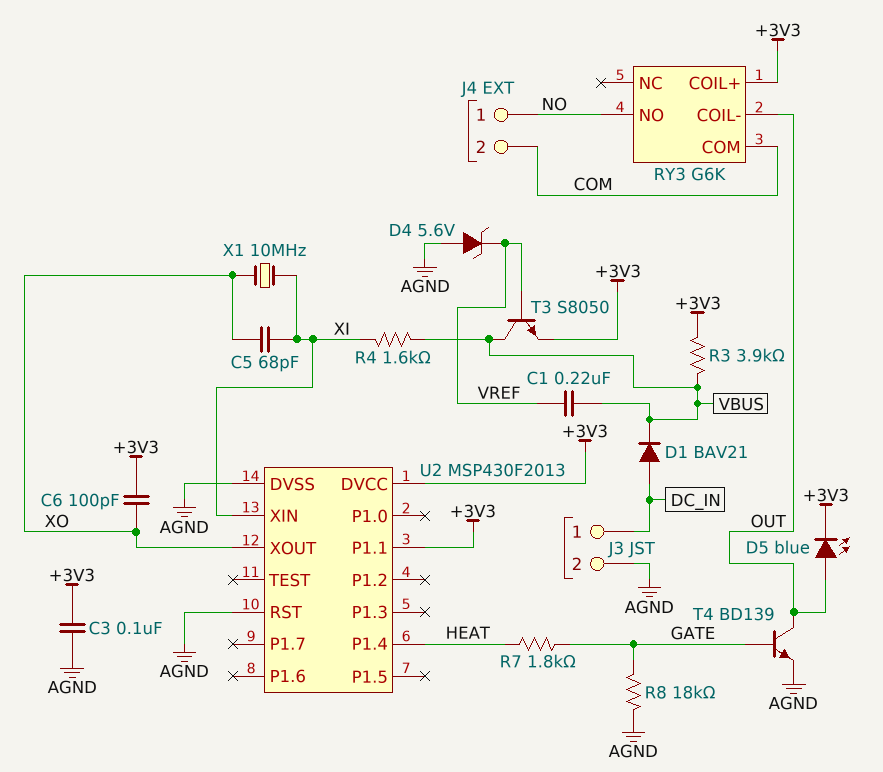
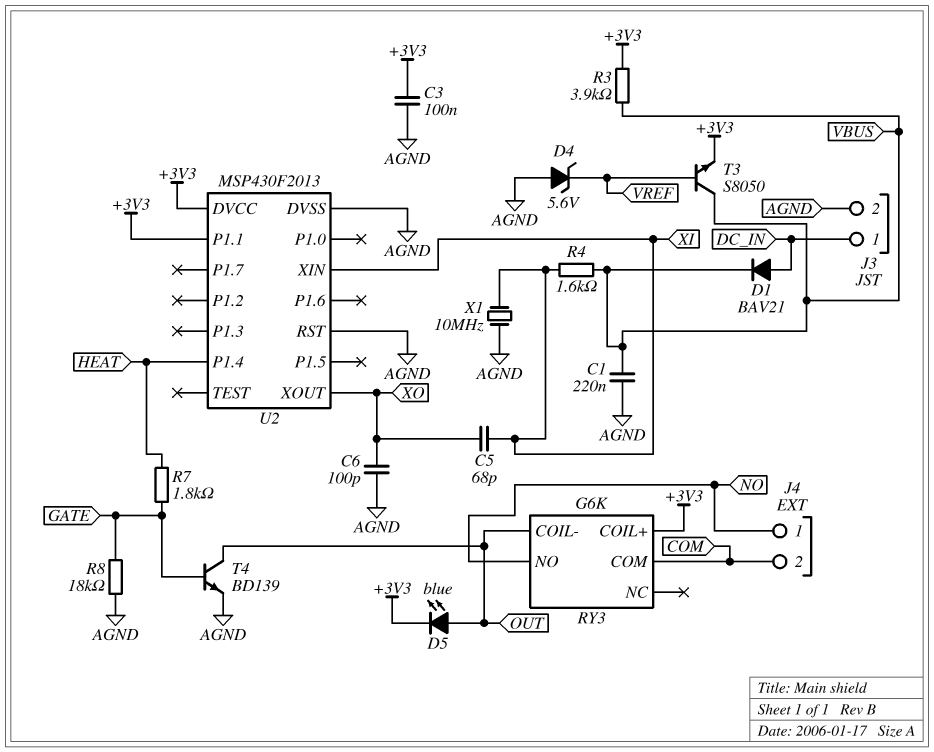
C1: 220nF (VBUS, VREF) -> 220nF (AGND, VBUS)
C6: 100pF (+3V3, XO) -> 100pF (AGND, XO)
X1: 10MHz (XI, XO) -> 10MHz (AGND, XI)

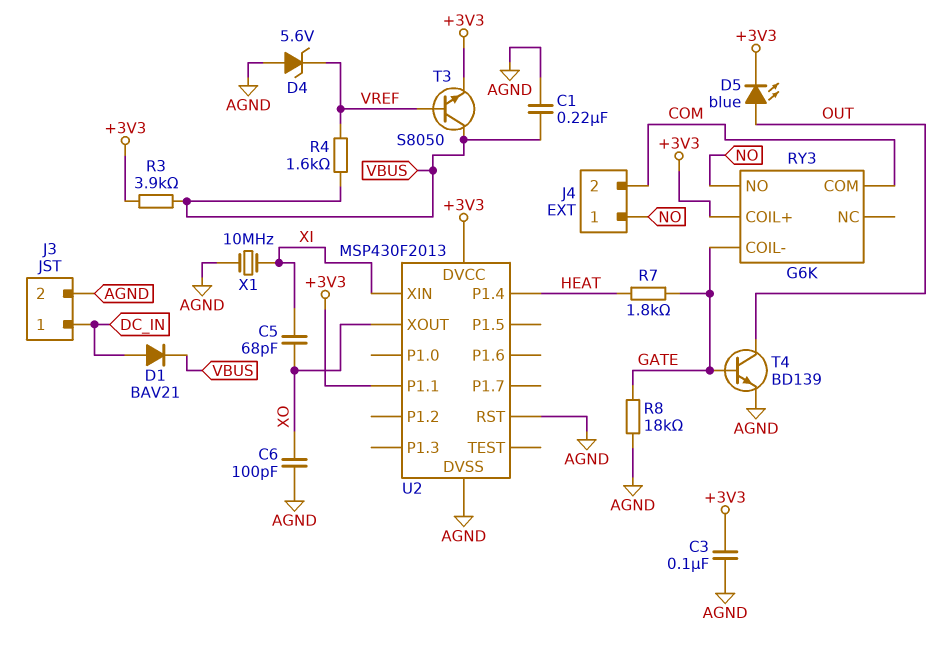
R4: 1.6k (VBUS, XI) -> 1.6k (VBUS, VREF)
RY3 pin COIL-: OUT -> GATE

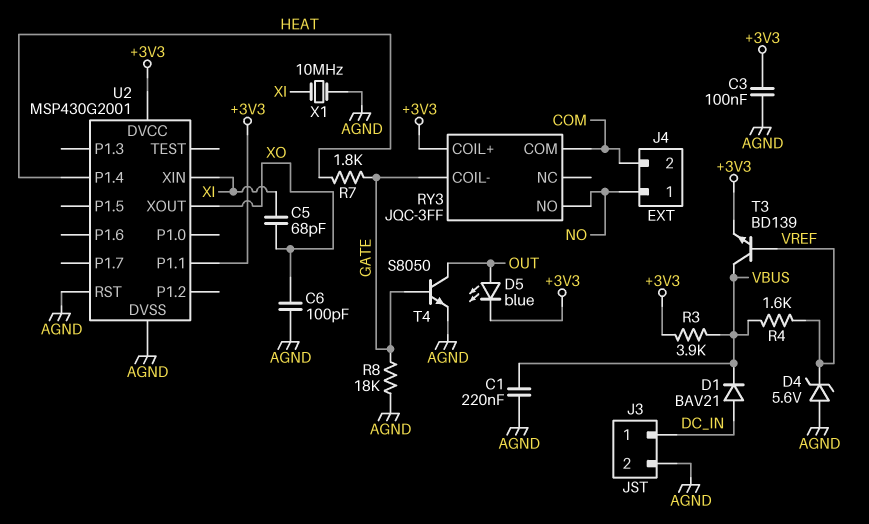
RY3: G6K -> JQC-3FF
T3: NPN S8050 (B VREF, C VBUS, E +3V3) -> NPN BD139 (B VREF, C VBUS, E +3V3)
T4: NPN BD139 (B GATE, C OUT, E AGND) -> NPN S8050 (B GATE, C OUT, E AGND)
U2: MSP430F2013 -> MSP430G2001

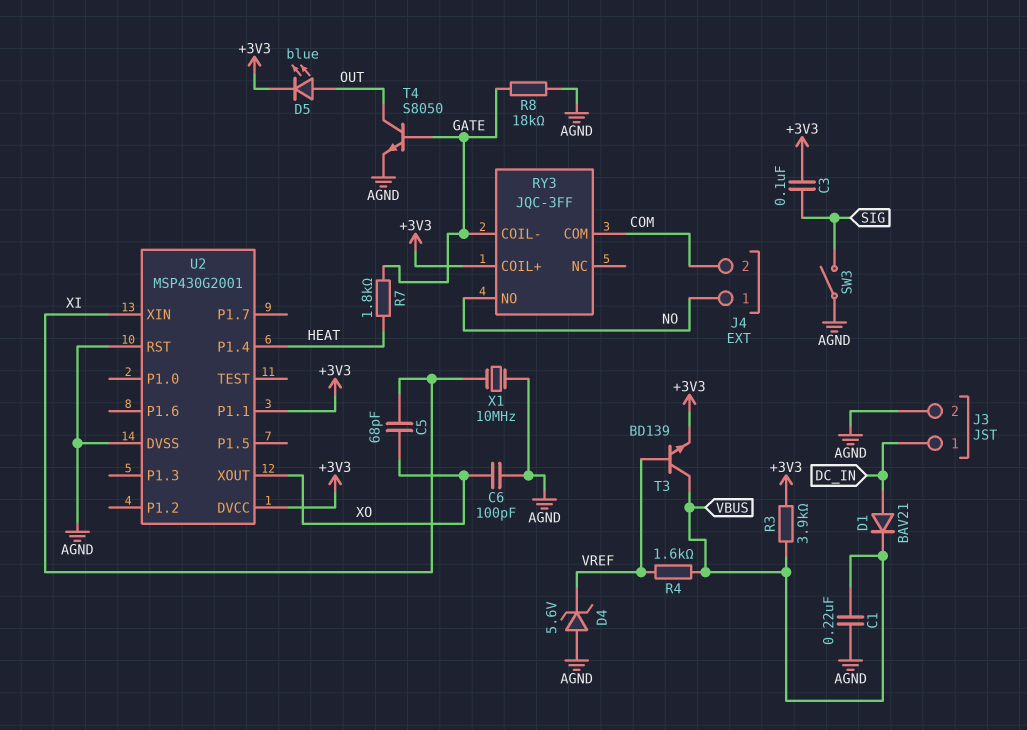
C3: 100nF (+3V3, AGND) -> 100nF (+3V3, SIG)
SW3: none -> switch (AGND, SIG)

